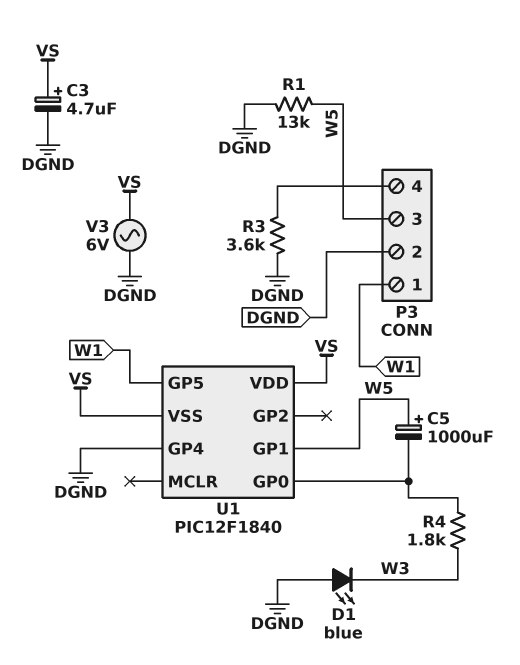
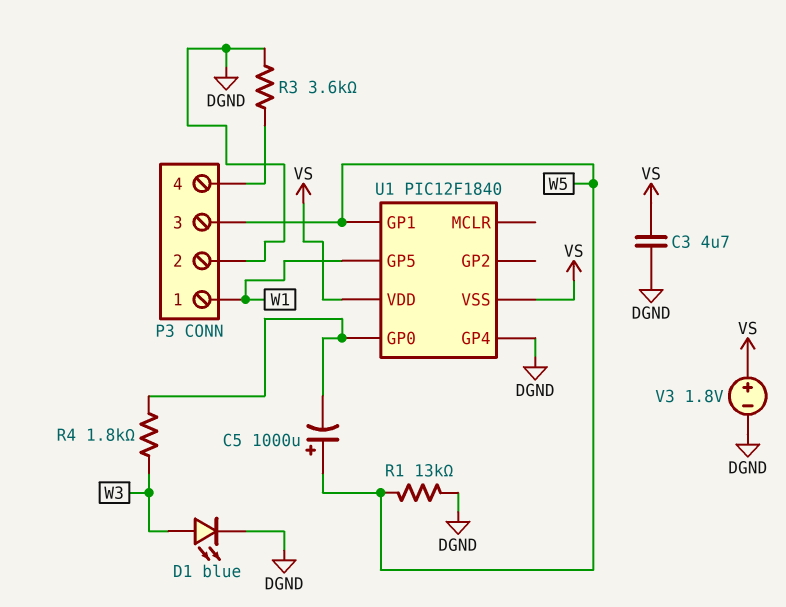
C3: 4.7uF (plus VS, minus DGND) -> 4.7uF (DGND, VS)
D1: LED blue (A DGND, K W3) -> LED blue (A W3, K DGND)
V3: AC 6V (DGND, VS) -> 1.8V (plus VS, minus DGND)

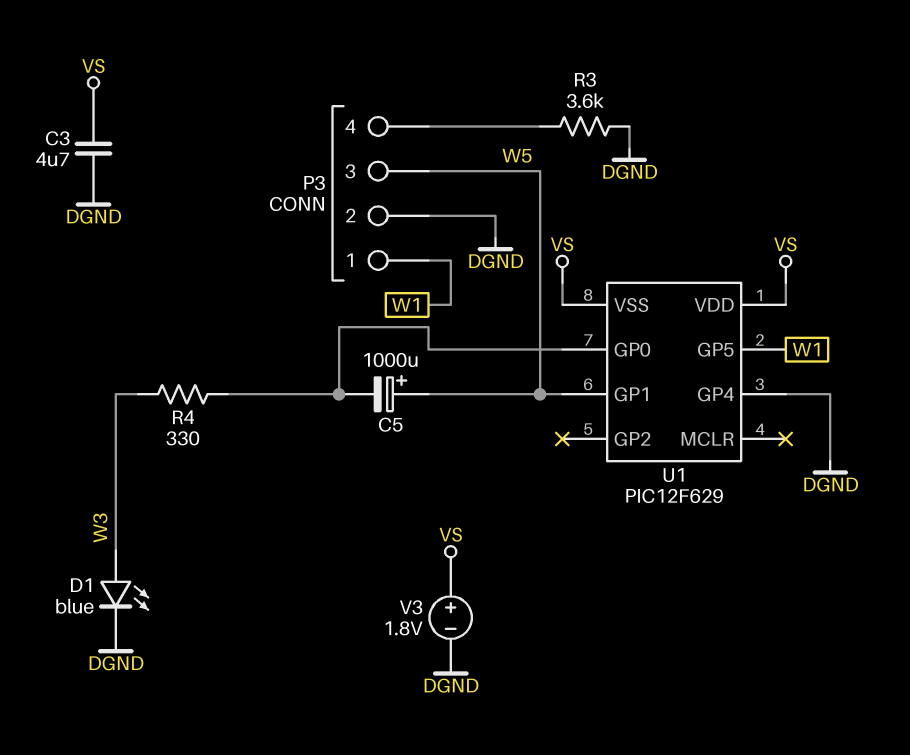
R1: 13k (DGND, W5) -> none
R4: 1.8k (U1/GP0, W3) -> 330 (U1/GP0, W3)
U1: PIC12F1840 -> PIC12F629

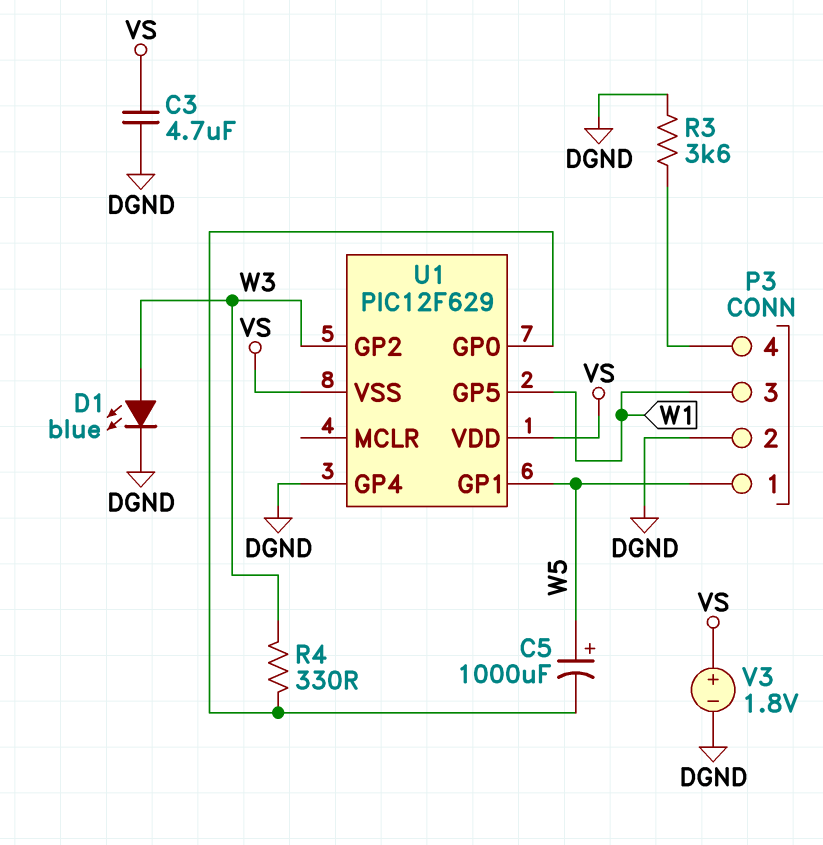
P3 pin 1: W1 -> W5
P3 pin 3: W5 -> W1
U1 pin GP2: none -> W3

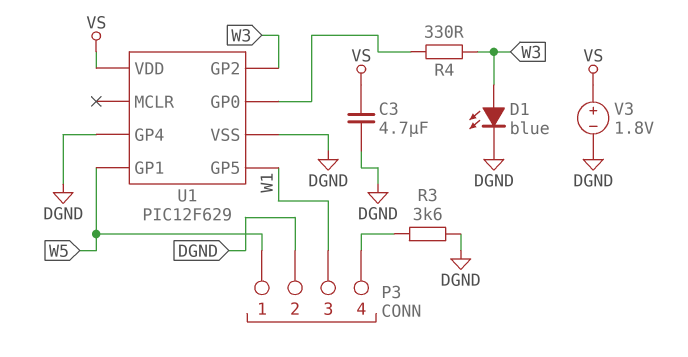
C5: 1000uF (plus W5, minus U1/GP0) -> none
U1 pin VSS: VS -> DGND

